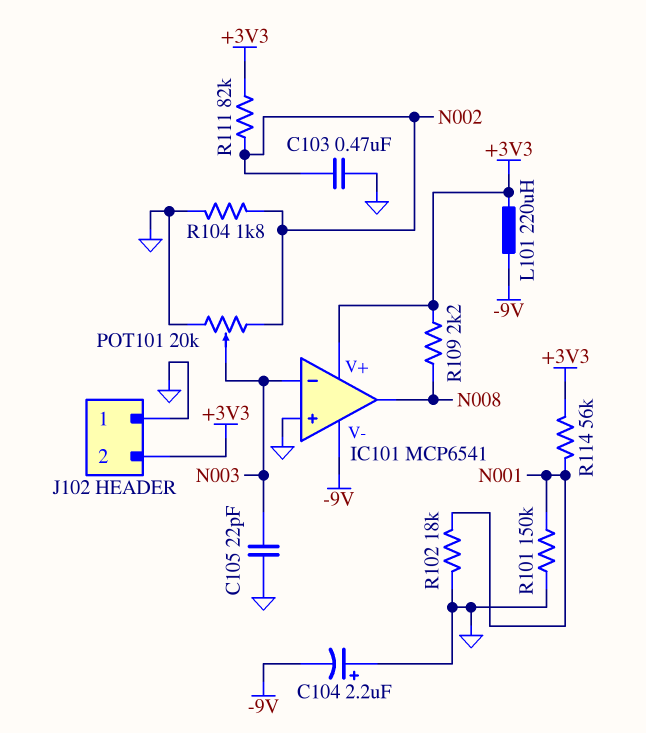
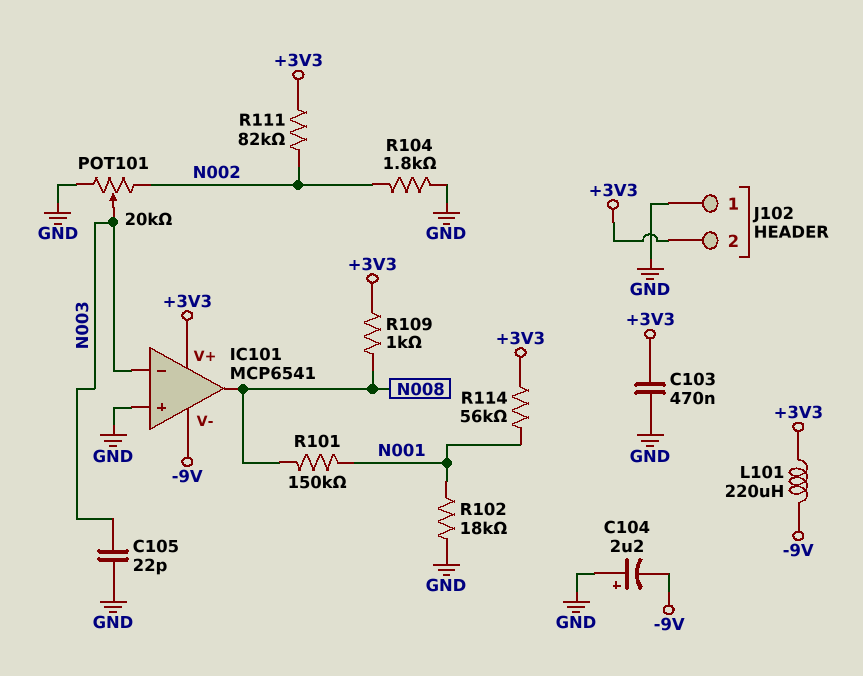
C103: 470nF (GND, N002) -> 470nF (+3V3, GND)
R101: 150k (GND, N001) -> 150k (N001, N008)
R109: 2.2k (+3V3, N008) -> 1k (+3V3, N008)

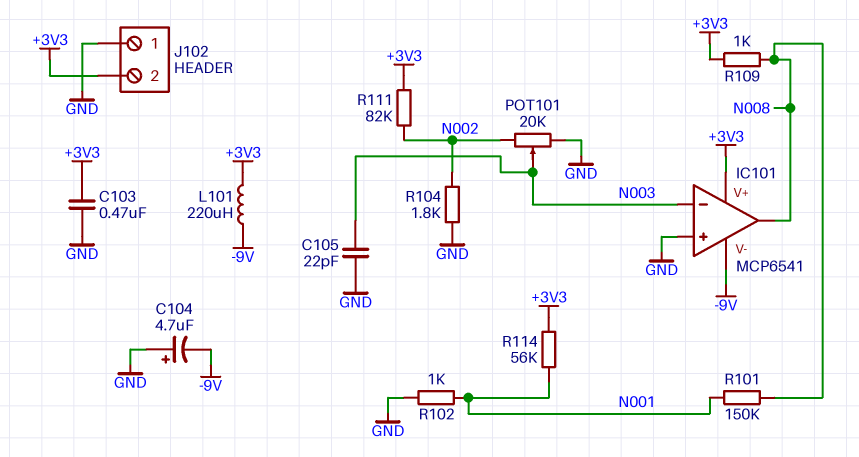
C104: 2.2uF (plus GND, minus -9V) -> 4.7uF (plus GND, minus -9V)
R102: 18k (GND, N001) -> 1k (GND, N001)

